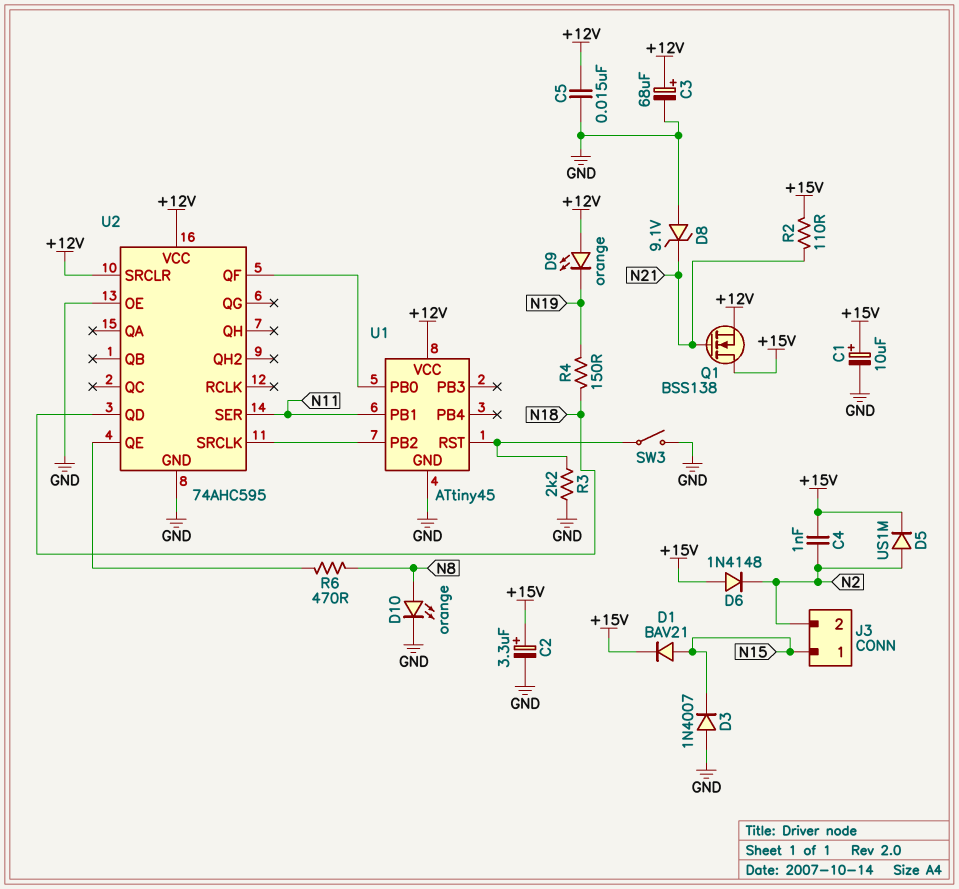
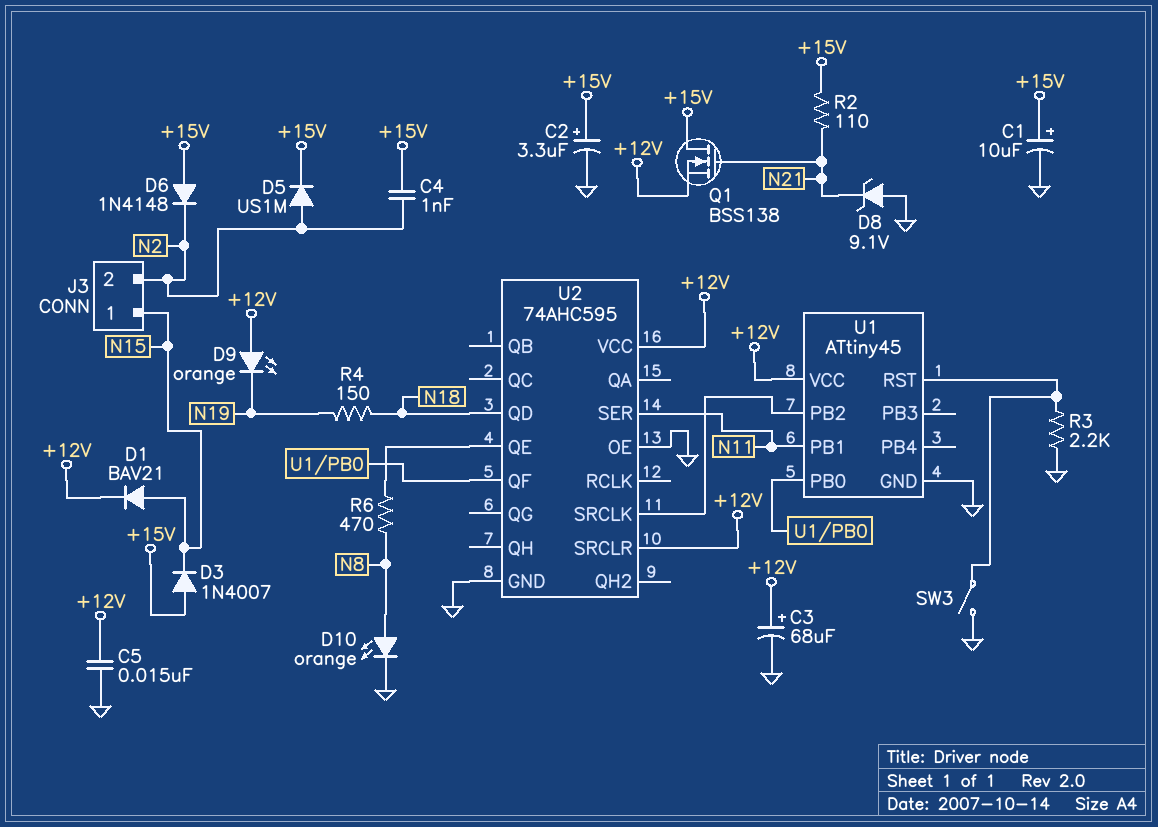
D1: diode BAV21 (A N15, K +15V) -> diode BAV21 (A N15, K +12V)
D3: diode 1N4007 (A GND, K N15) -> diode 1N4007 (A +15V, K N15)

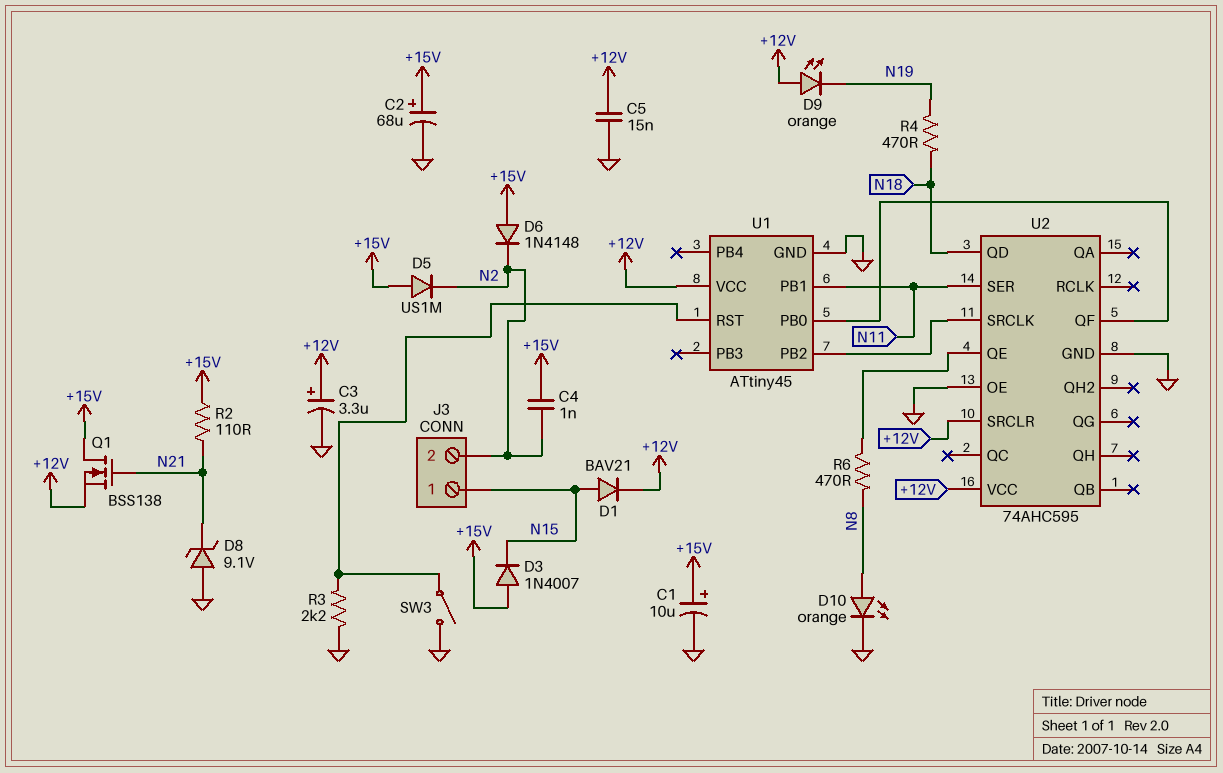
C2: 3.3uF (plus +15V, minus GND) -> 68uF (plus +15V, minus GND)
C3: 68uF (plus +12V, minus GND) -> 3.3uF (plus +12V, minus GND)
D5: diode US1M (A N2, K +15V) -> diode US1M (A +15V, K N2)
R4: 150 (N18, N19) -> 470 (N18, N19)

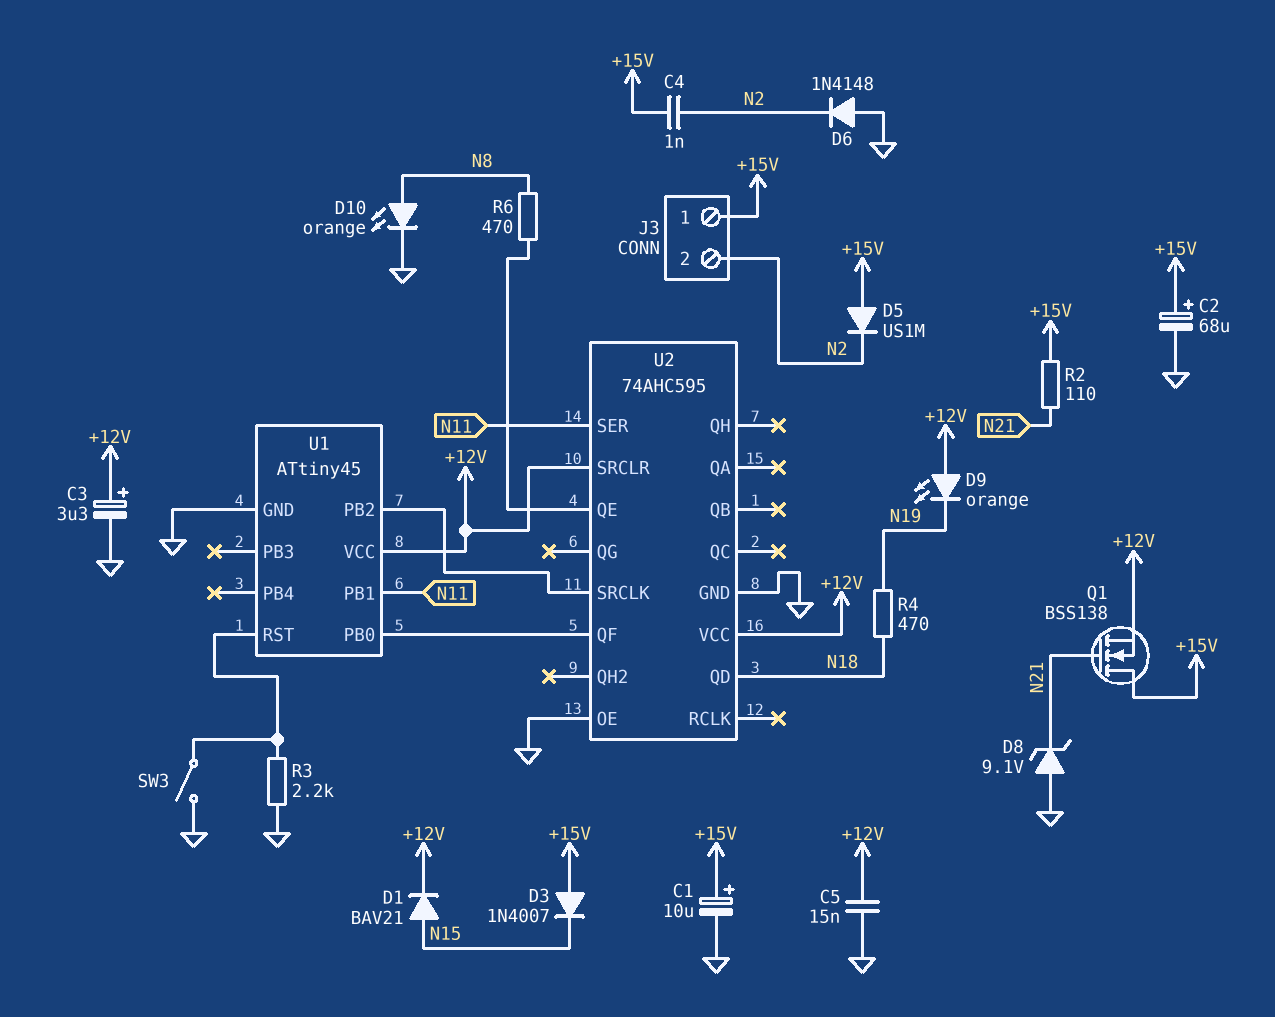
D6: diode 1N4148 (A +15V, K N2) -> diode 1N4148 (A GND, K N2)
J3 pin 1: N15 -> +15V

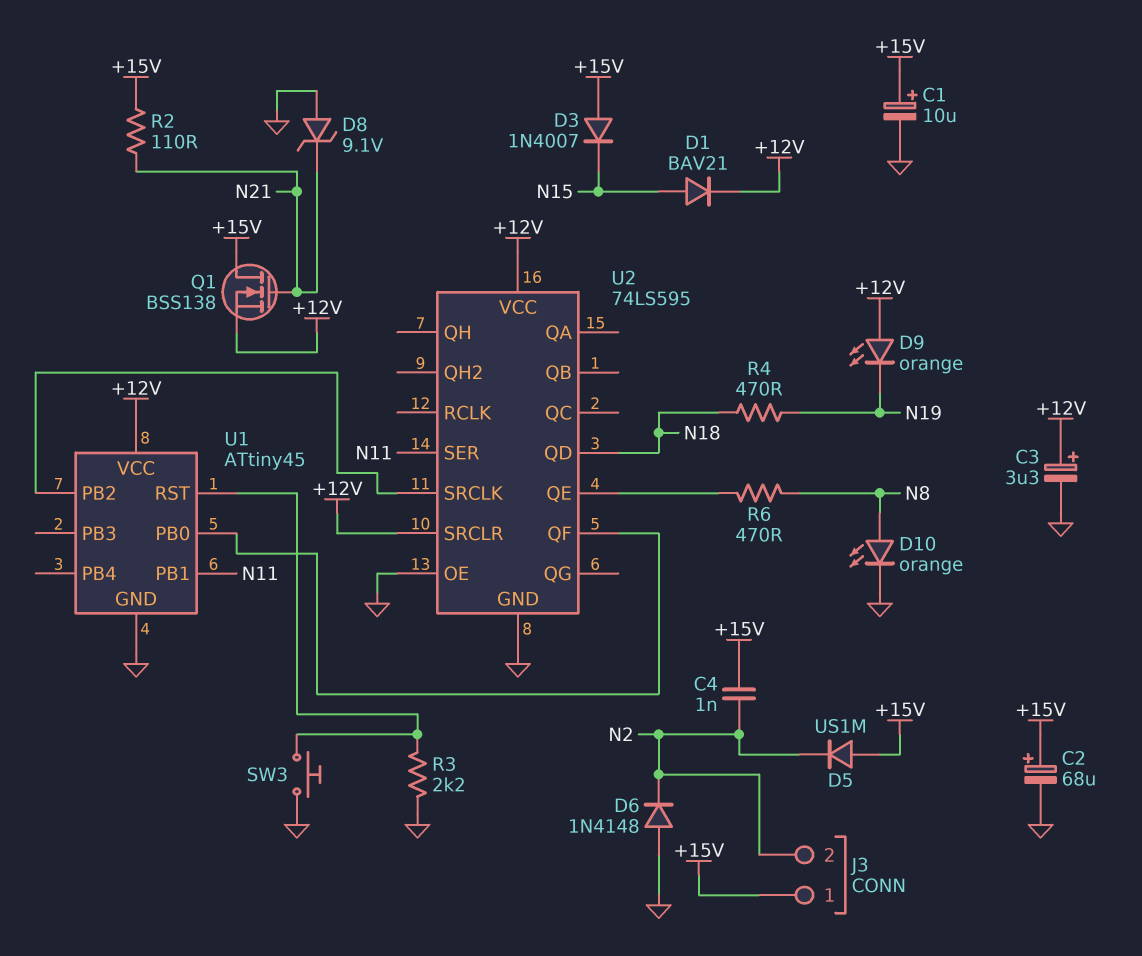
C5: 15nF (+12V, GND) -> none
SW3: switch (GND, U1/RST) -> button (GND, U1/RST)
U2: 74AHC595 -> 74LS595

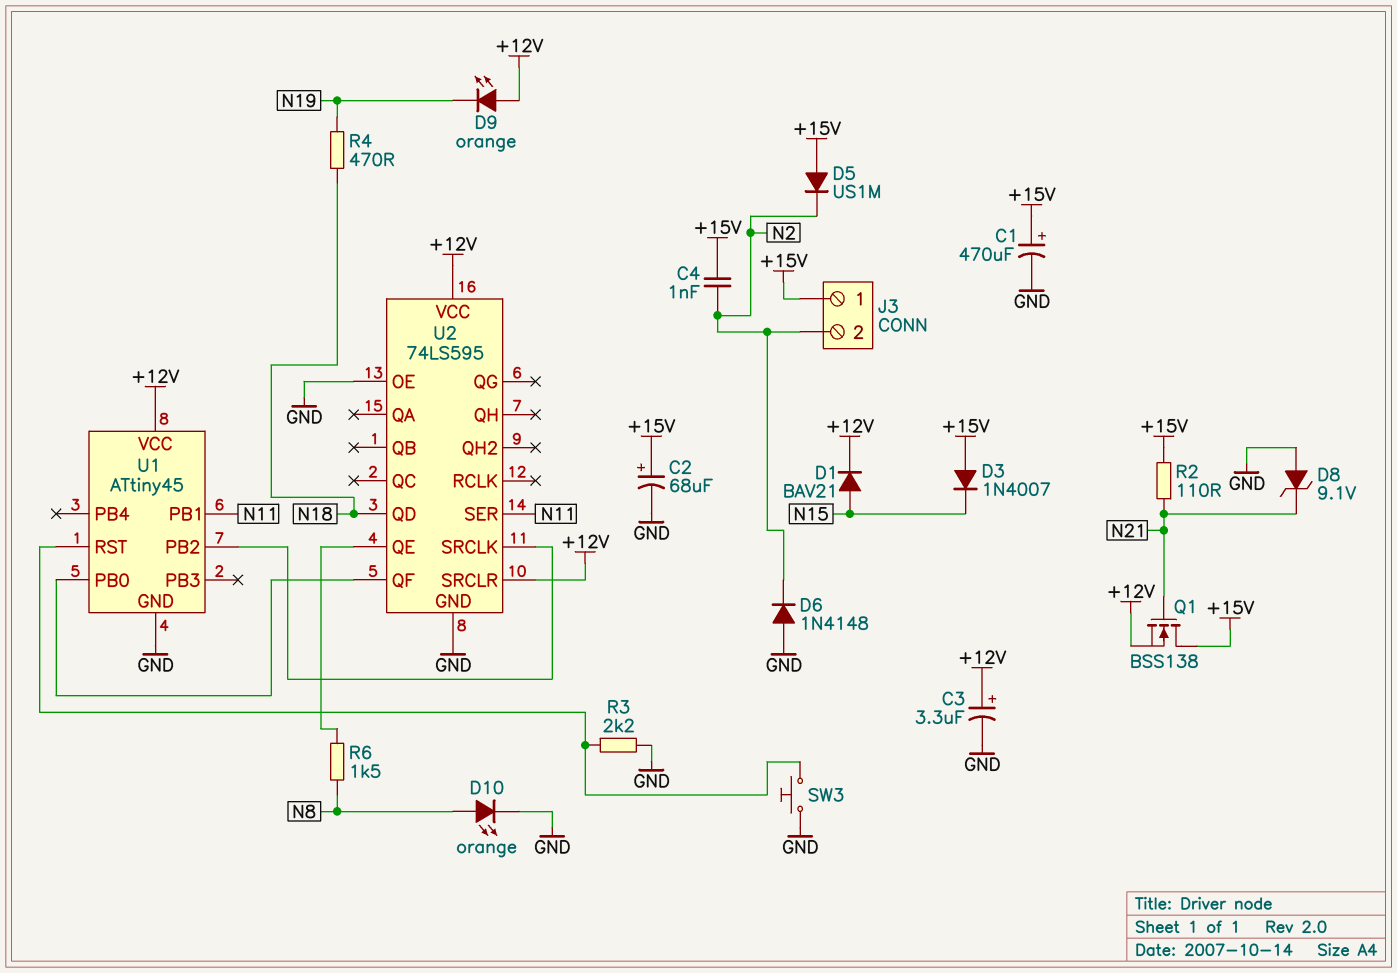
C1: 10uF (plus +15V, minus GND) -> 470uF (plus +15V, minus GND)
R6: 470 (N8, U2/QE) -> 1.5k (N8, U2/QE)

